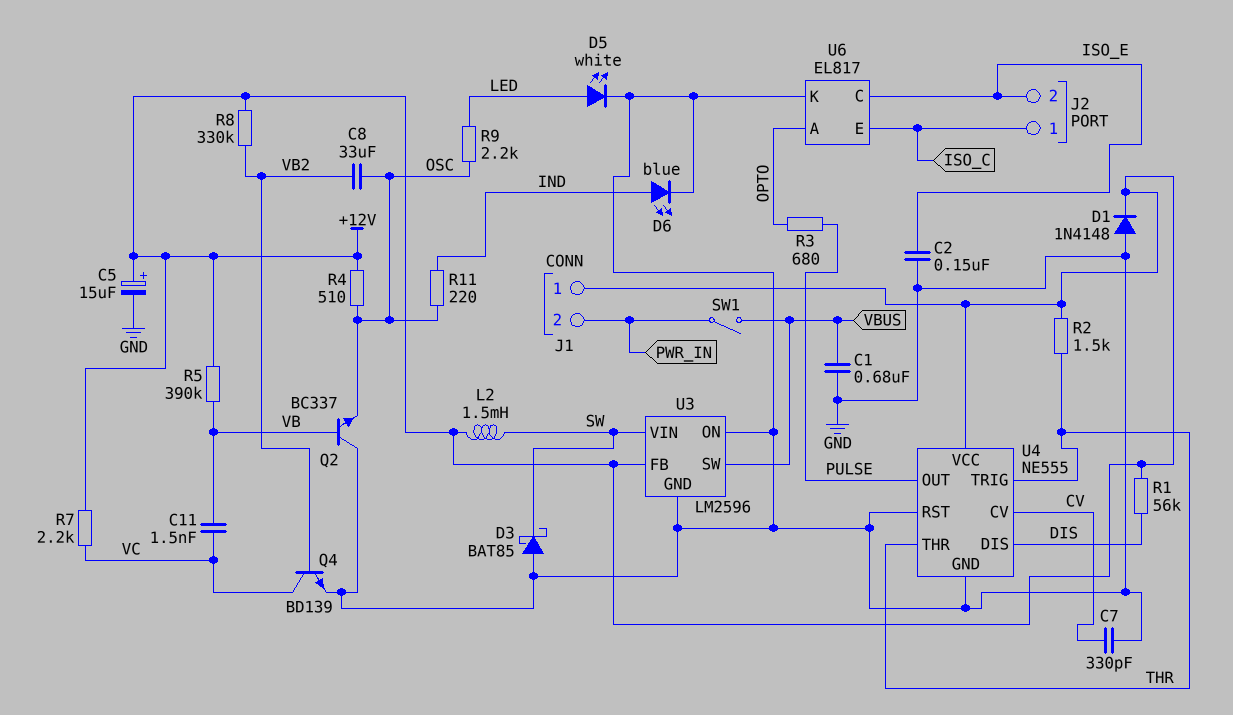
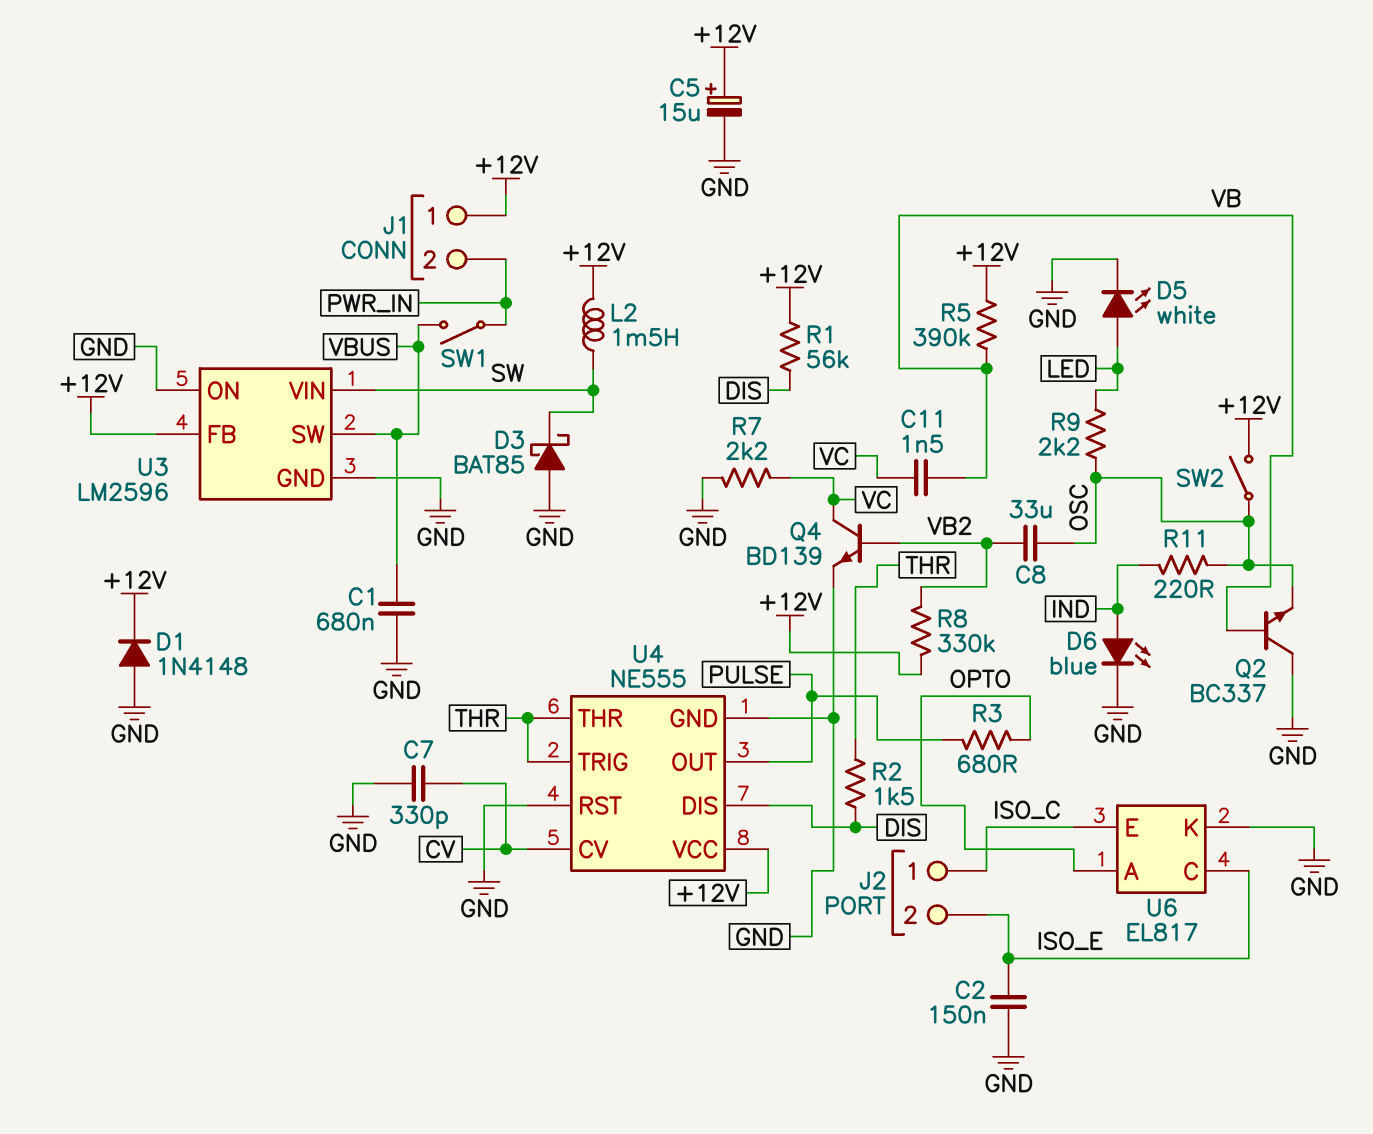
R2: 1.5k (+12V, THR) -> 1.5k (DIS, THR)
R4: 510 (+12V, OSC) -> none
R7: 2.2k (+12V, VC) -> 2.2k (GND, VC)
SW2: none -> switch (+12V, OSC)

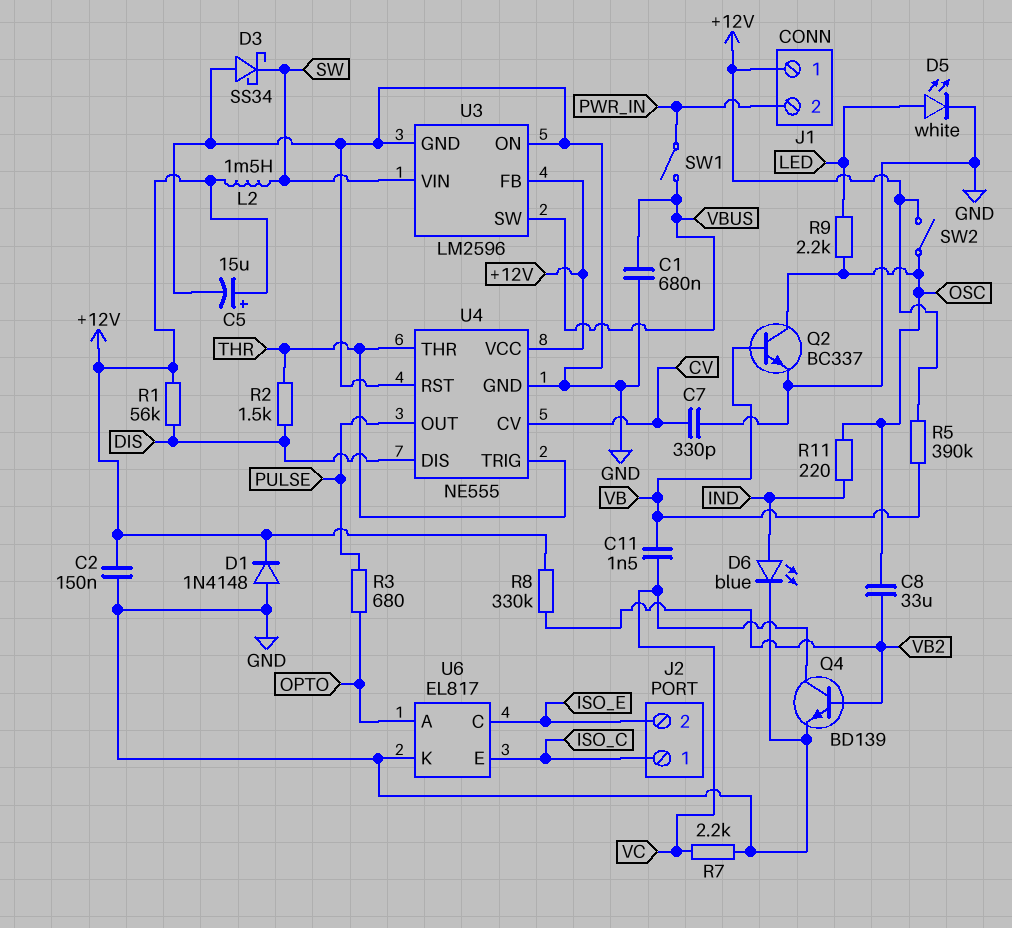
C2: 150nF (GND, ISO_E) -> 150nF (+12V, GND)
D3: schottky BAT85 (A GND, K SW) -> schottky SS34 (A GND, K SW)
Q2: NPN BC337 (B VB, C GND, E OSC) -> NPN BC337 (B VB, C OSC, E GND)

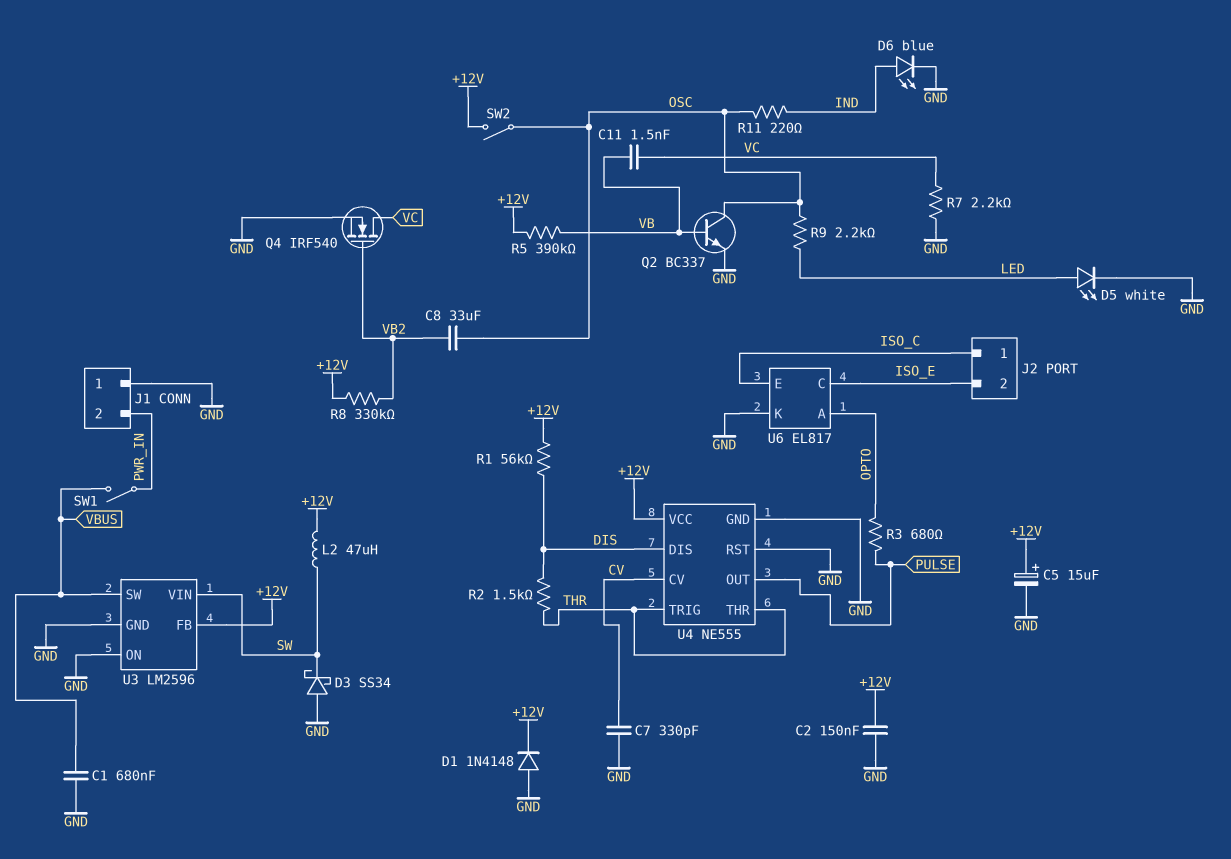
J1 pin 1: +12V -> GND
L2: 1.5mH (+12V, SW) -> 47uH (+12V, SW)
Q4: NPN BD139 (B VB2, C VC, E GND) -> NMOS IRF540 (G VB2, D VC, S GND)

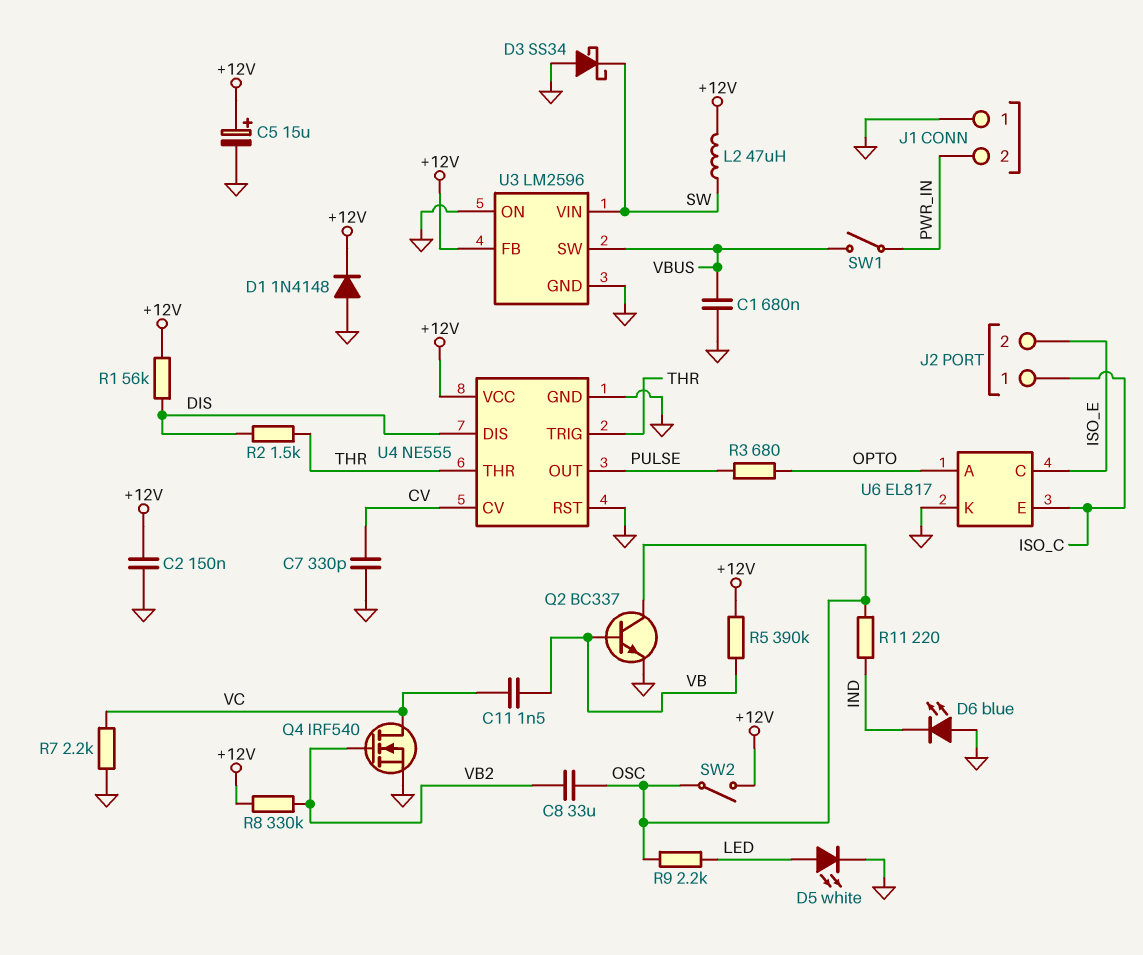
D6: LED blue (A IND, K GND) -> LED blue (A GND, K IND)

